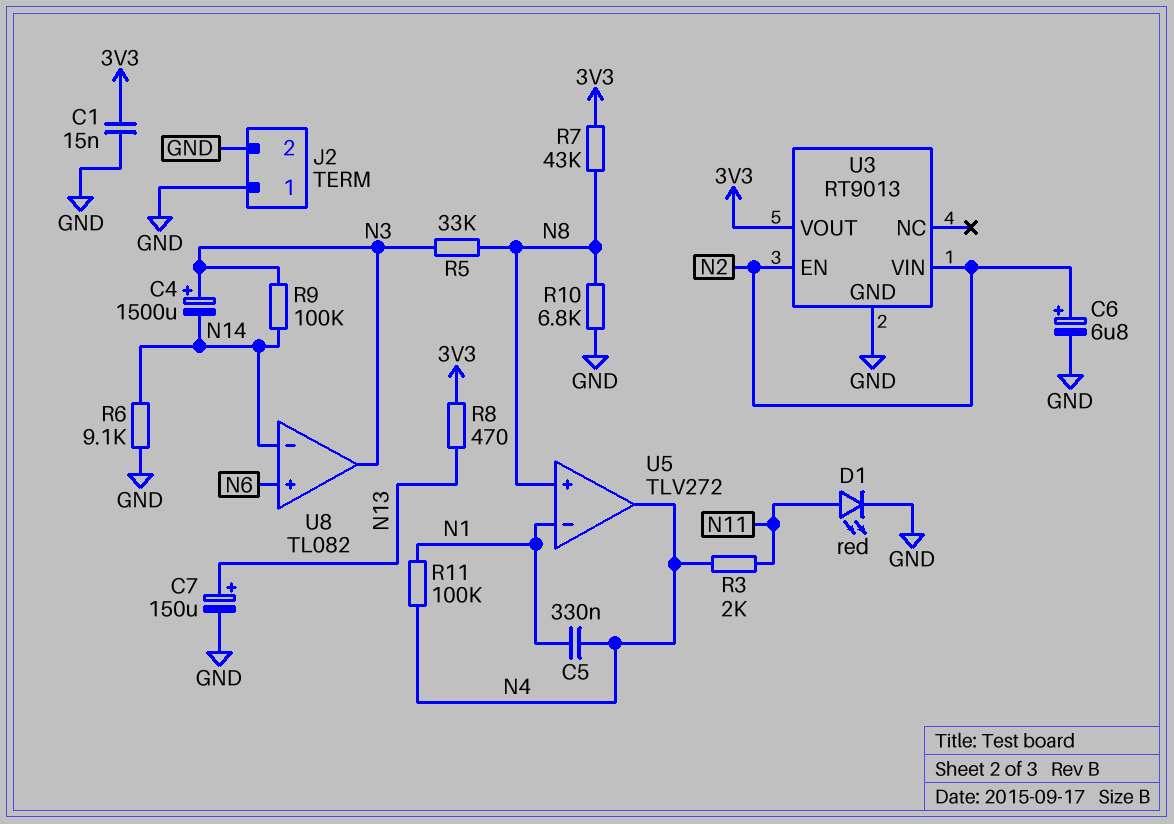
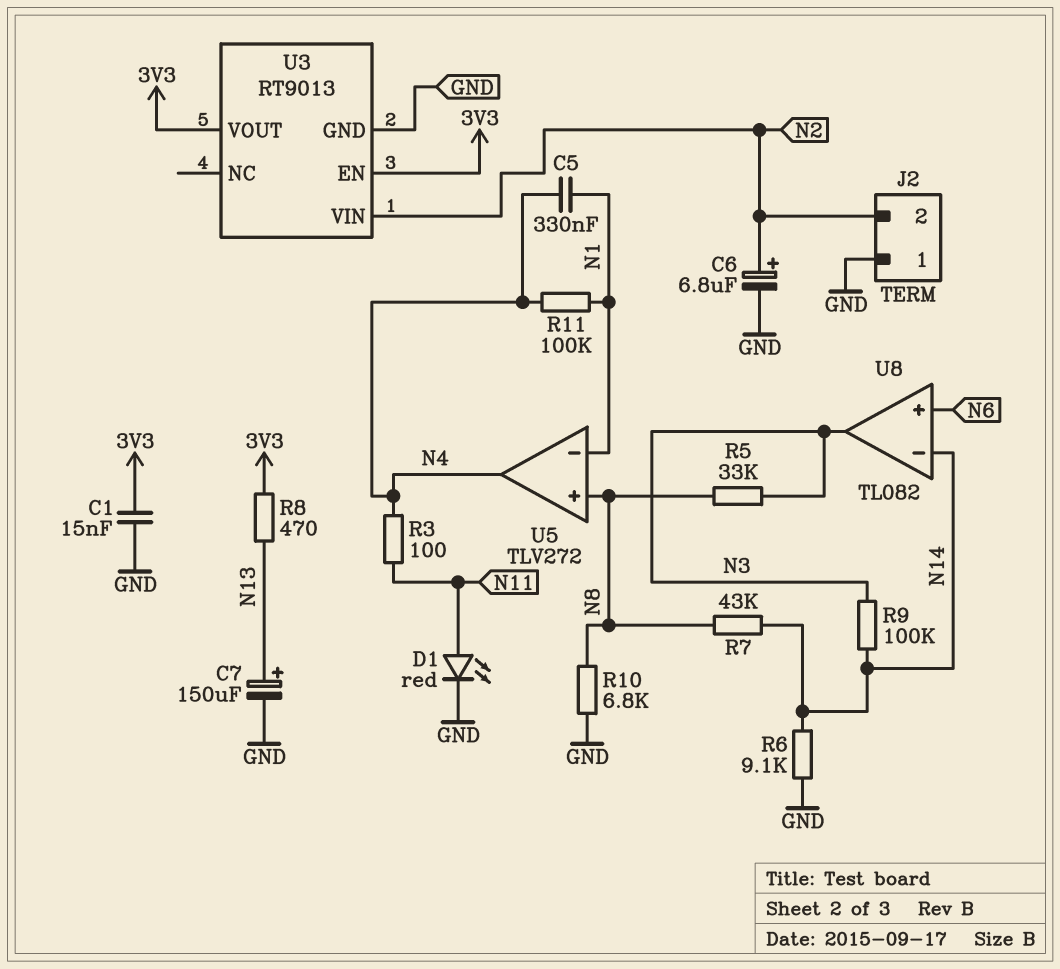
C4: 1500uF (plus N3, minus N14) -> none
J2 pin 2: GND -> N2
R3: 2k (N4, N11) -> 100 (N4, N11)
R7: 43k (3V3, N8) -> 43k (N8, N14)
U3 pin EN: N2 -> 3V3

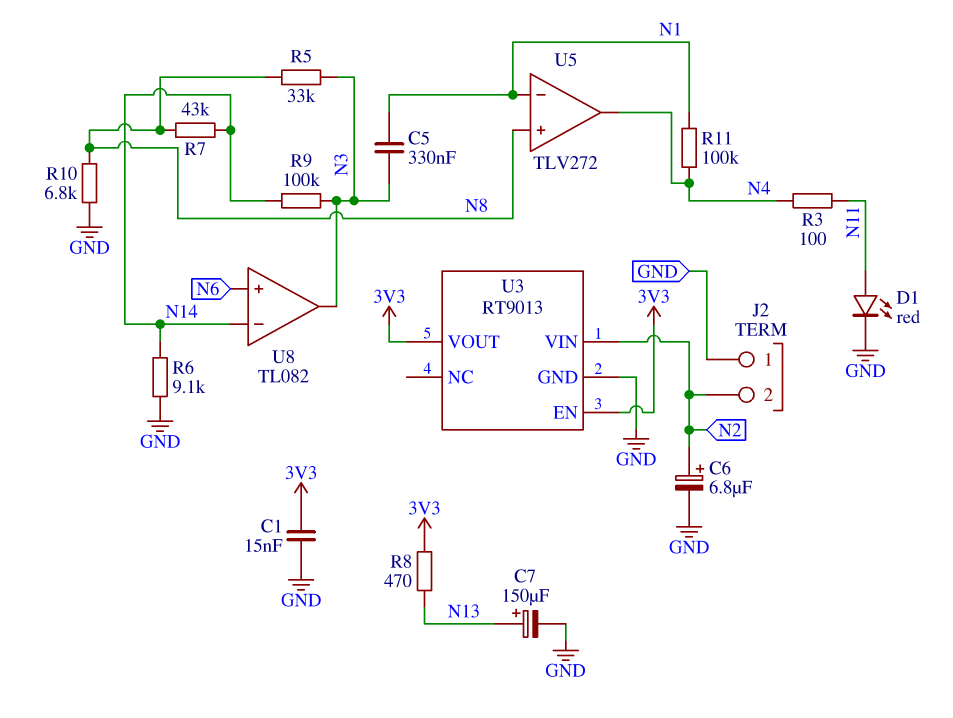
C5: 330nF (N1, N4) -> 330nF (N1, N3)

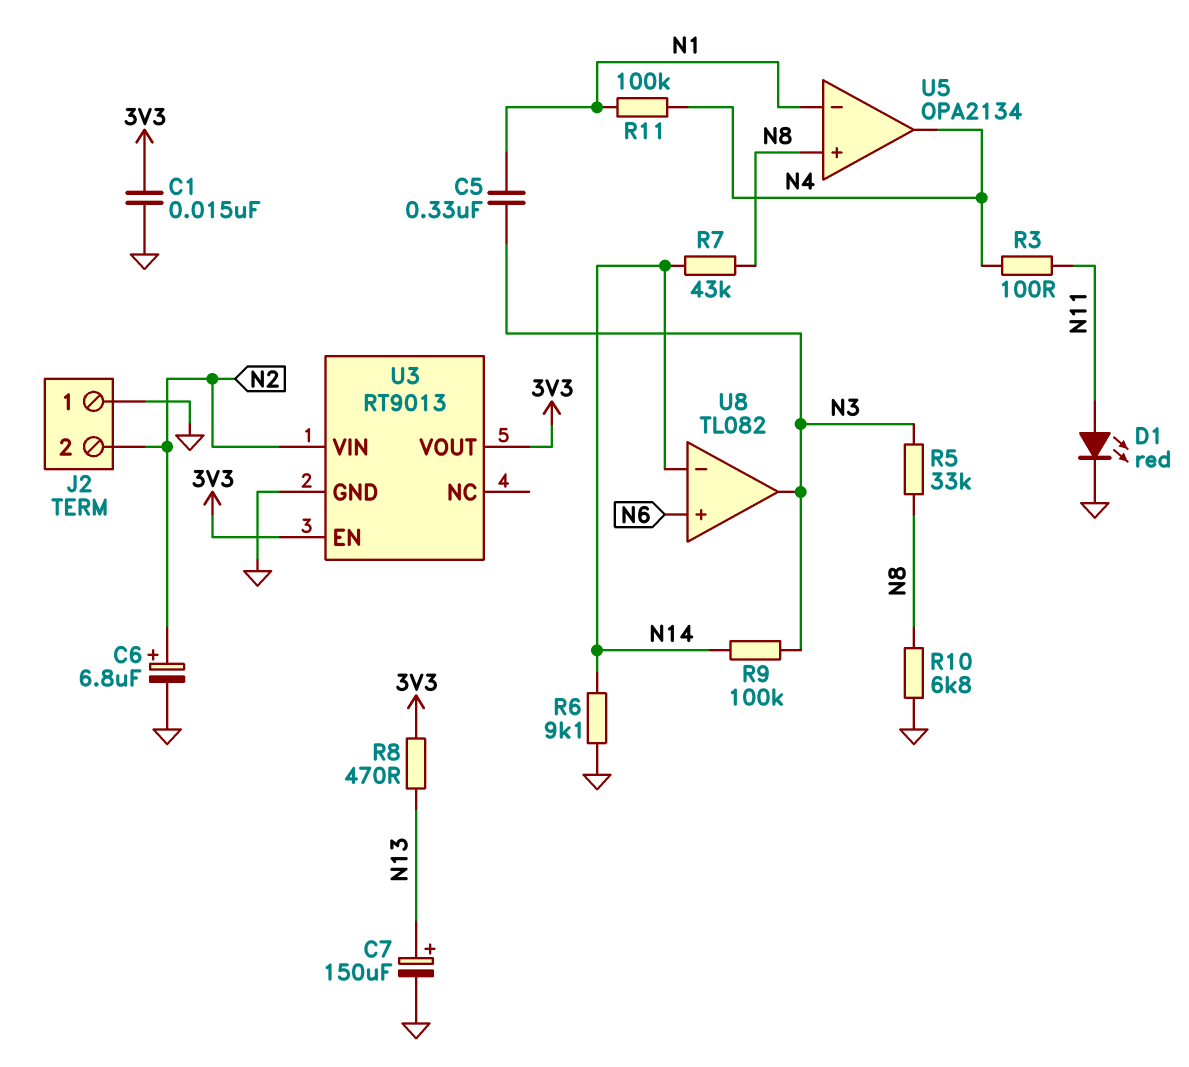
U5: TLV272 -> OPA2134

